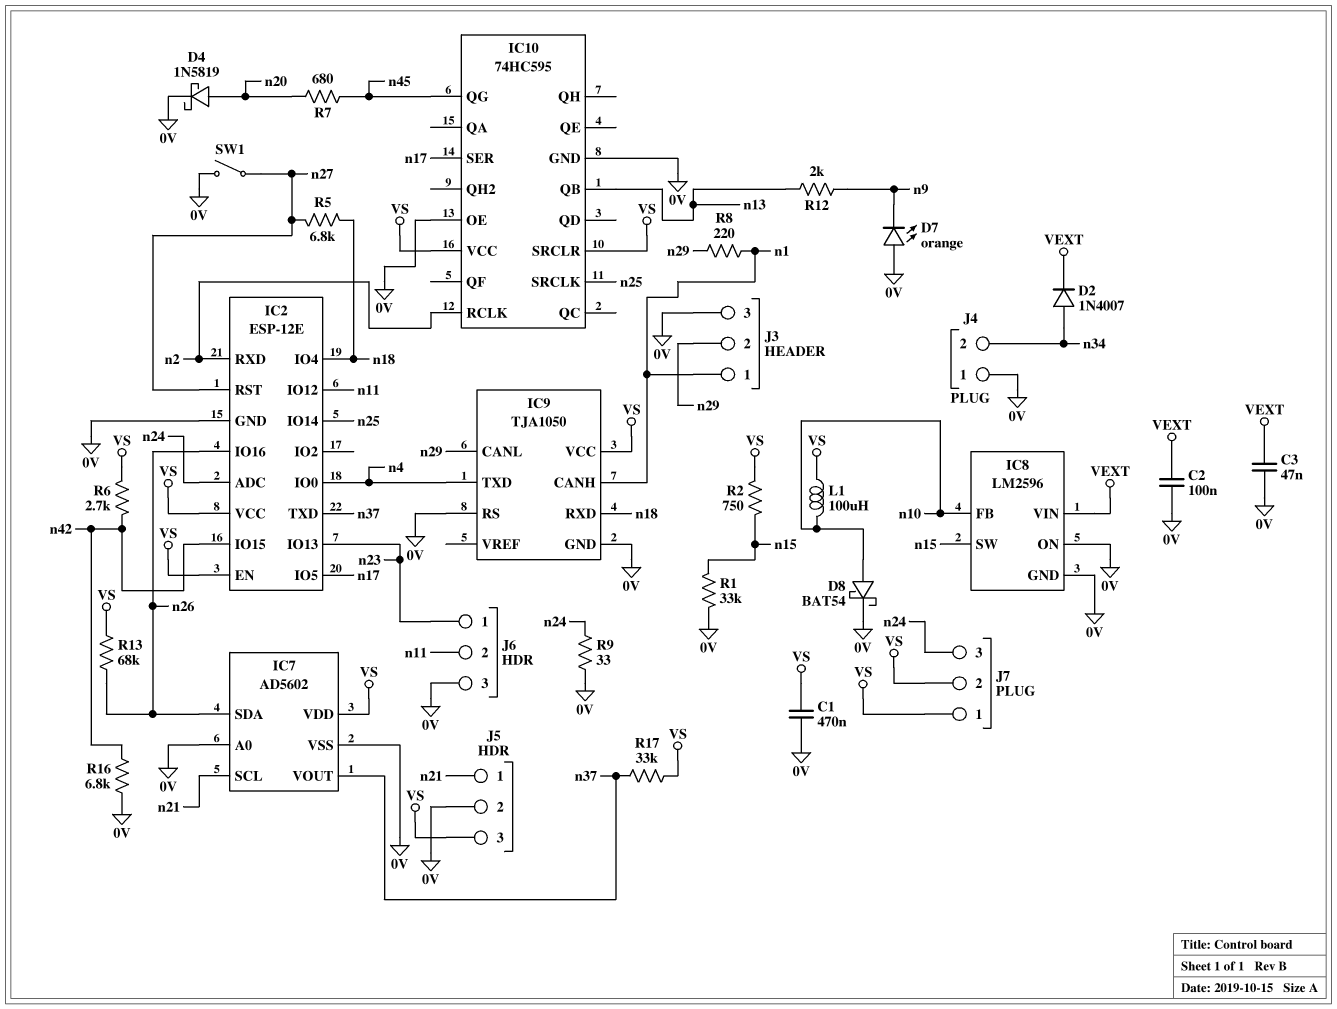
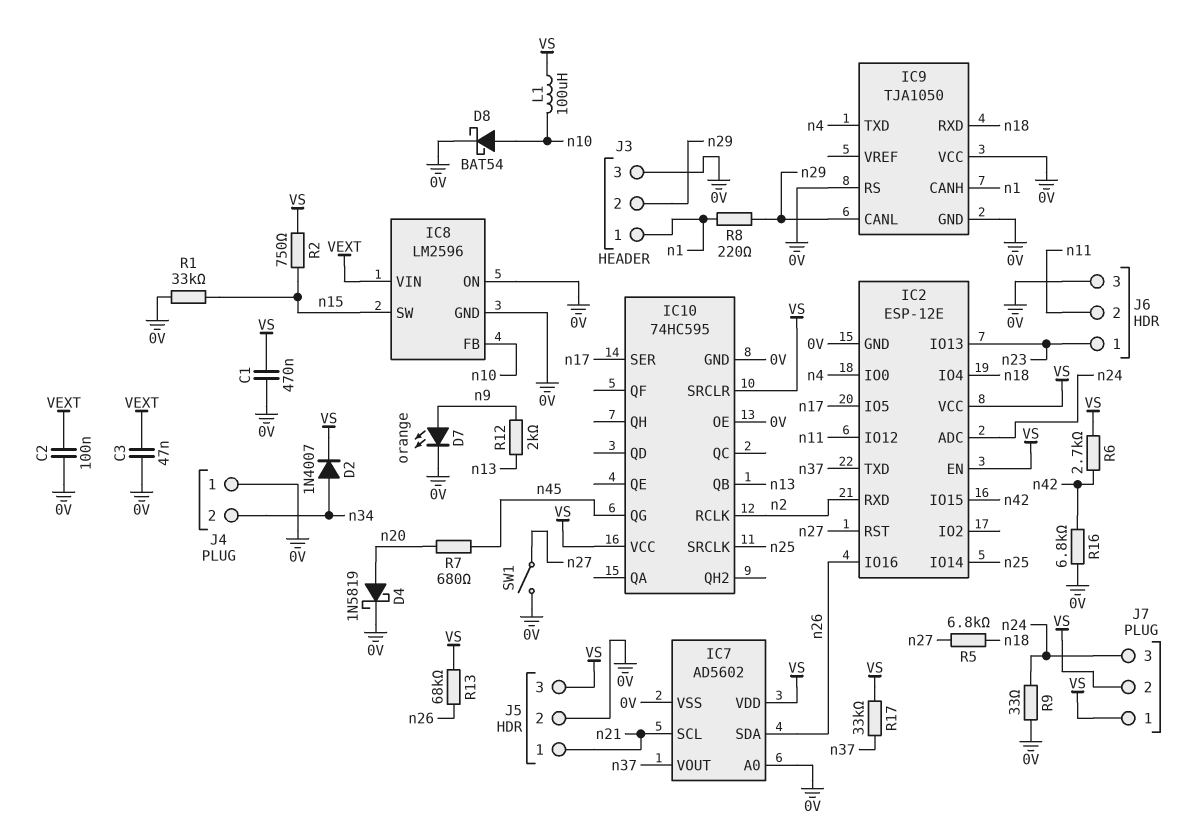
D2: diode 1N4007 (A n34, K VEXT) -> diode 1N4007 (A n34, K VS)
D7: LED orange (A 0V, K n9) -> LED orange (A n9, K 0V)
IC9 pin VCC: VS -> 0V

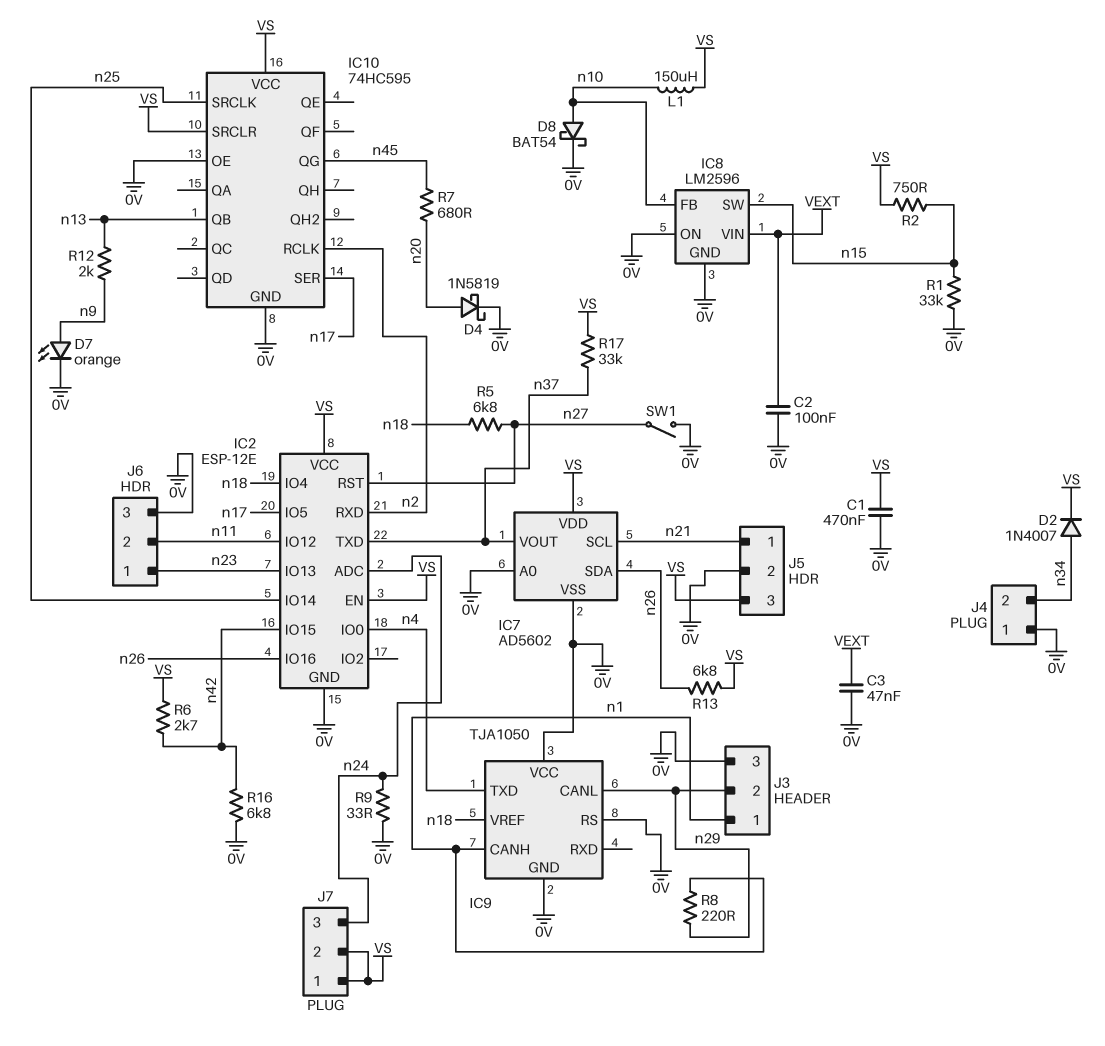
IC9 pin RXD: n18 -> none
IC9 pin VREF: none -> n18
L1: 100uH (VS, n10) -> 150uH (VS, n10)
R13: 68k (VS, n26) -> 6.8k (VS, n26)

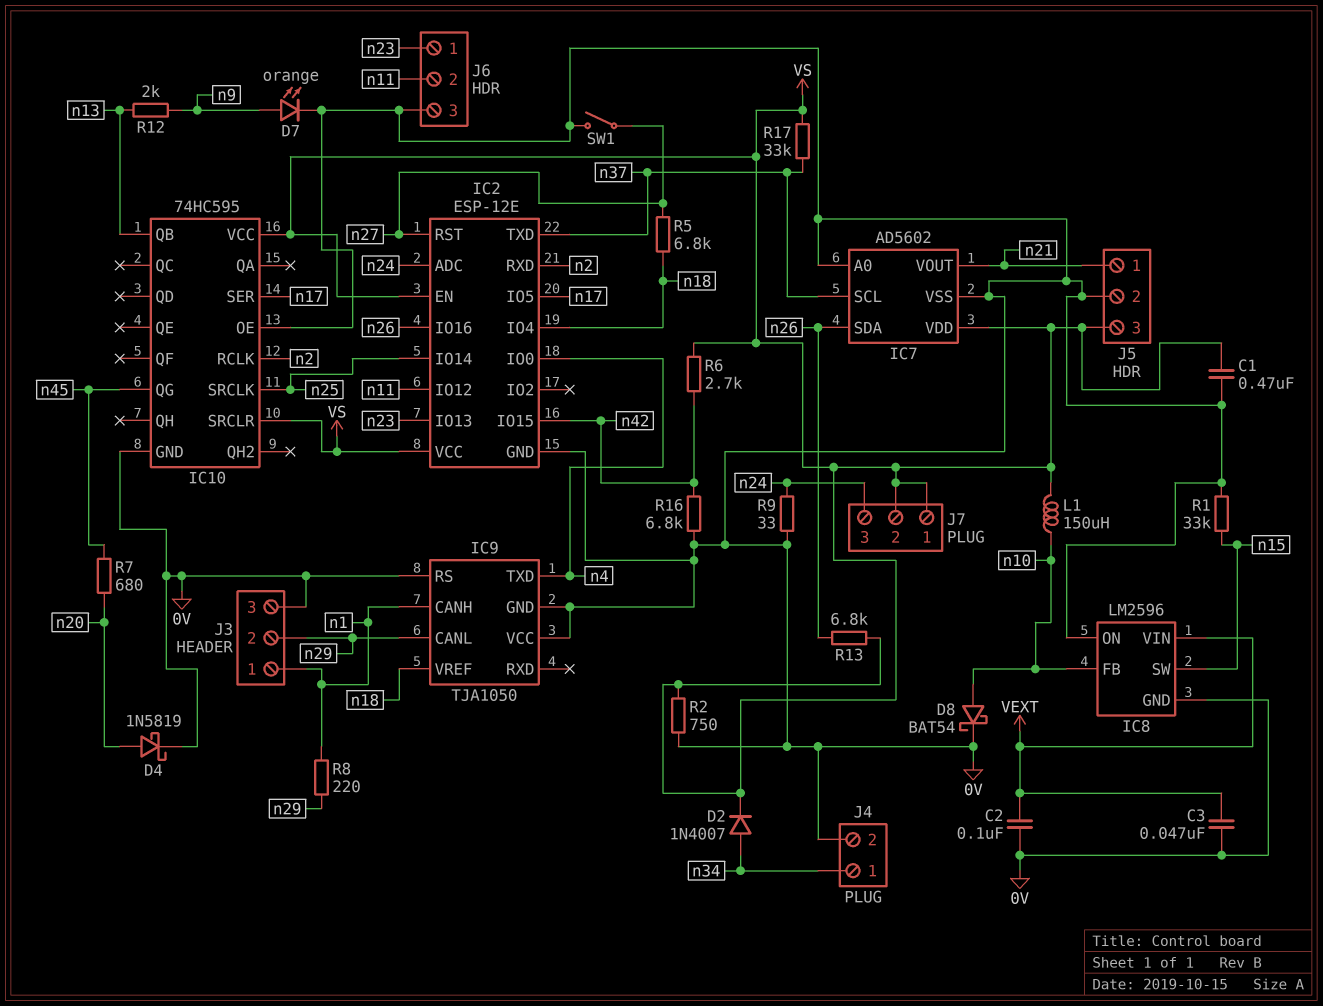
IC7 pin SCL: n21 -> n37
IC7 pin VOUT: n37 -> n21
J4 pin 1: 0V -> n34
J4 pin 2: n34 -> 0V
R2: 750 (VS, n15) -> 750 (0V, VS)

